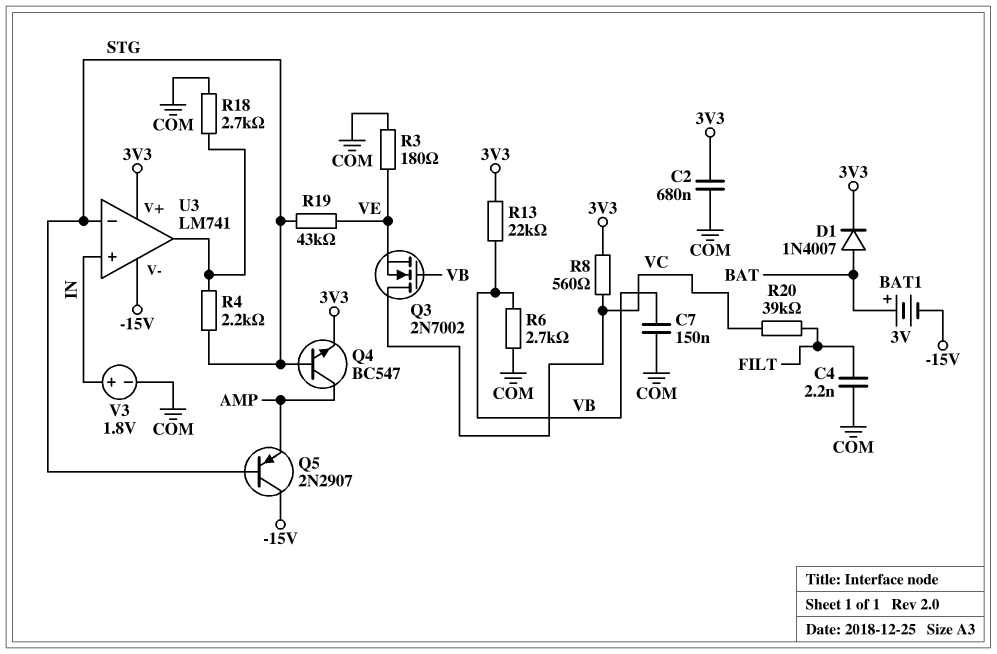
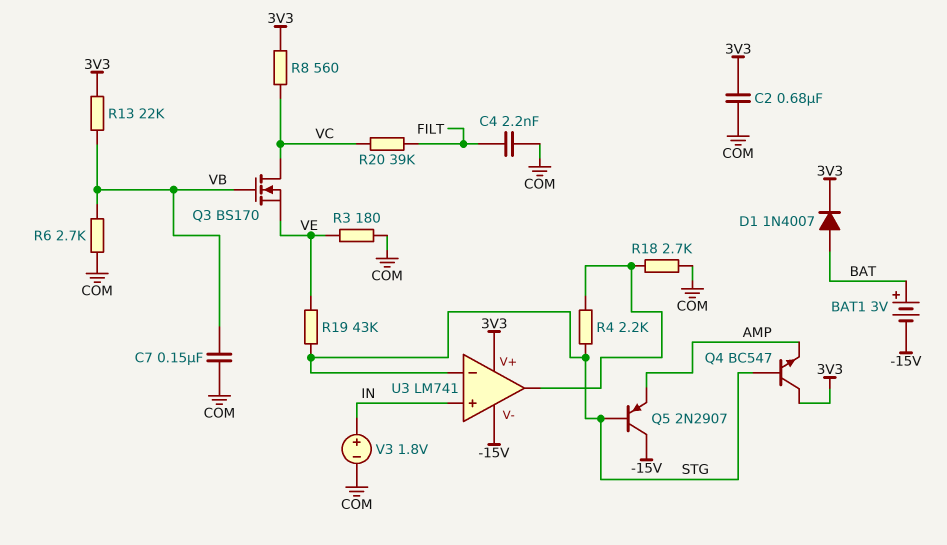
Q3: NMOS 2N7002 (G VB, D VC, S VE) -> NMOS BS170 (G VB, D VC, S VE)
Q4: NPN BC547 (B STG, C AMP, E 3V3) -> NPN BC547 (B STG, C 3V3, E AMP)

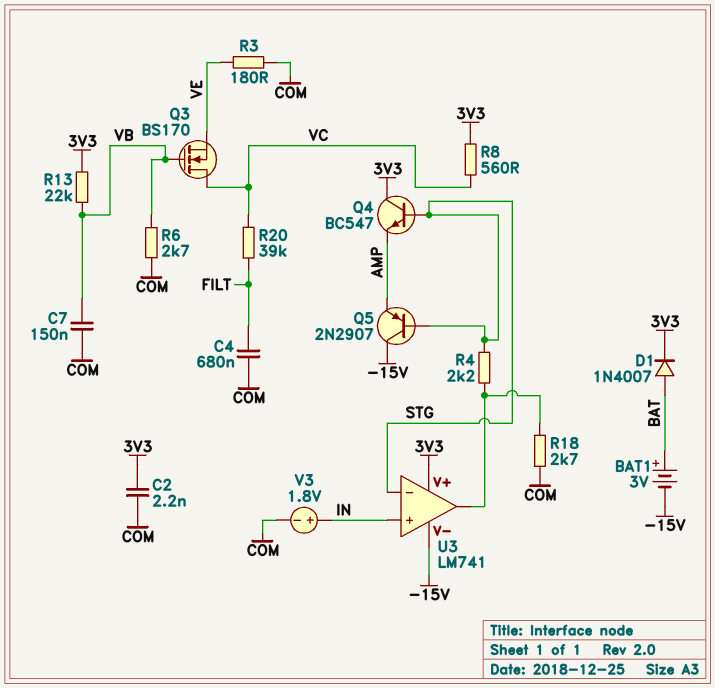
C2: 680nF (3V3, COM) -> 2.2nF (3V3, COM)
C4: 2.2nF (COM, FILT) -> 680nF (COM, FILT)
R19: 43k (STG, VE) -> none

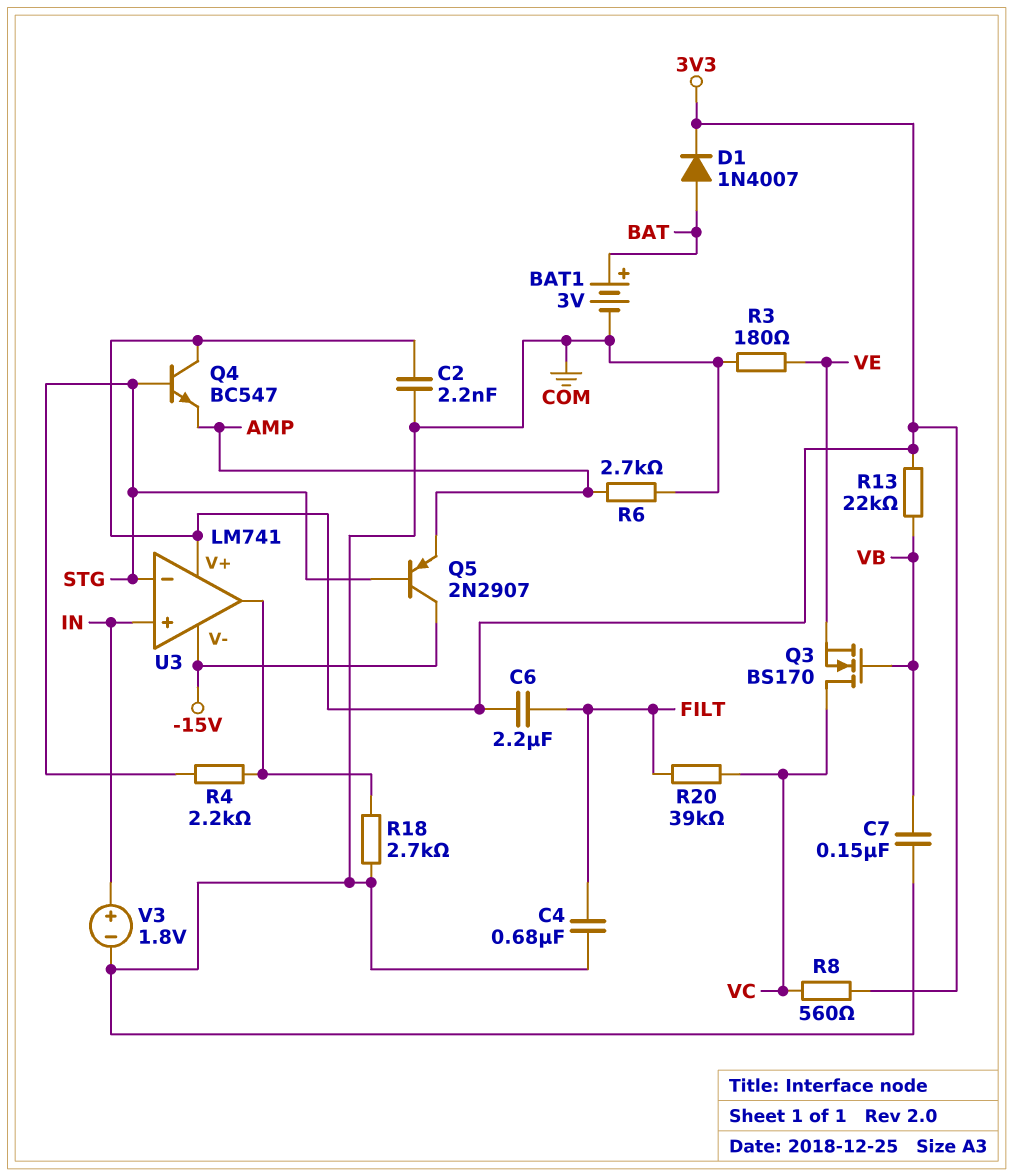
BAT1: 3V (plus BAT, minus -15V) -> 3V (plus BAT, minus COM)
C6: none -> 2.2uF (3V3, FILT)
R6: 2.7k (COM, VB) -> 2.7k (AMP, COM)

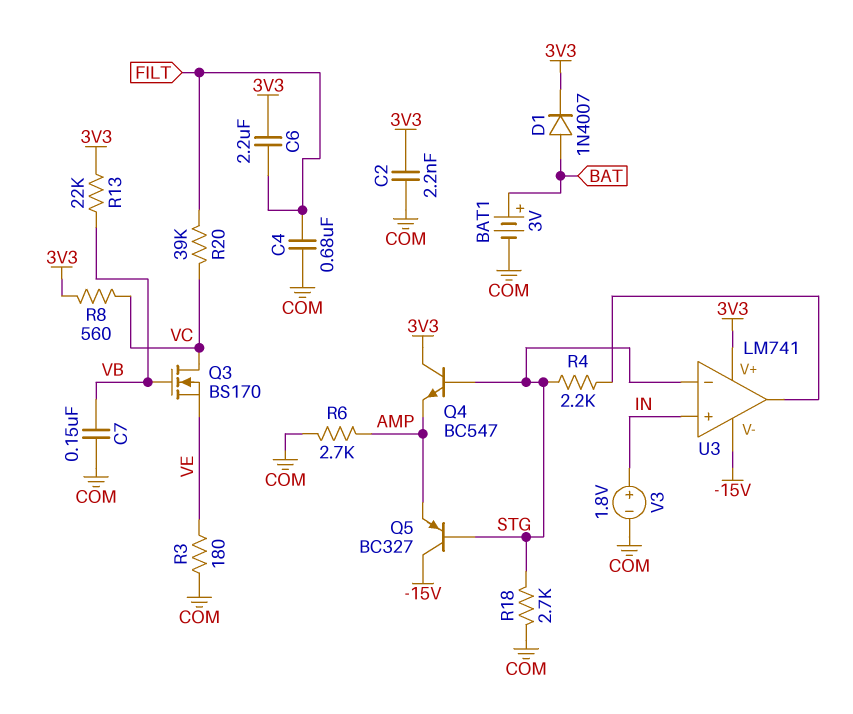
Q5: PNP 2N2907 (B STG, C -15V, E AMP) -> PNP BC327 (B STG, C -15V, E AMP)
R18: 2.7k (COM, U3/out) -> 2.7k (COM, STG)

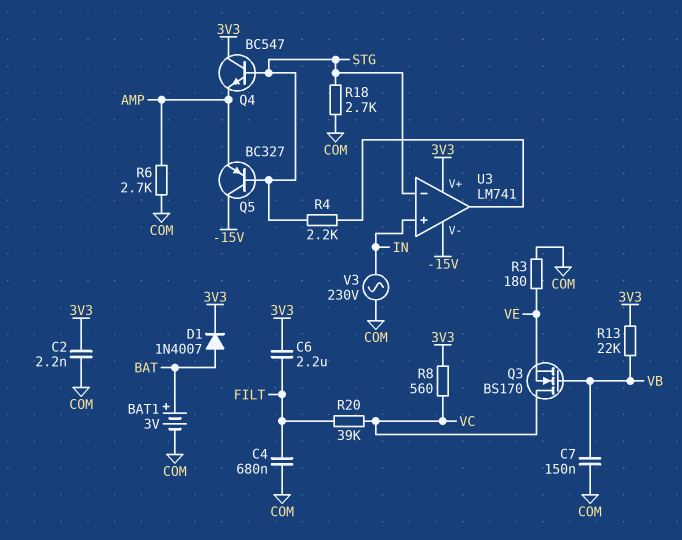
V3: 1.8V (plus IN, minus COM) -> AC 230V (COM, IN)

